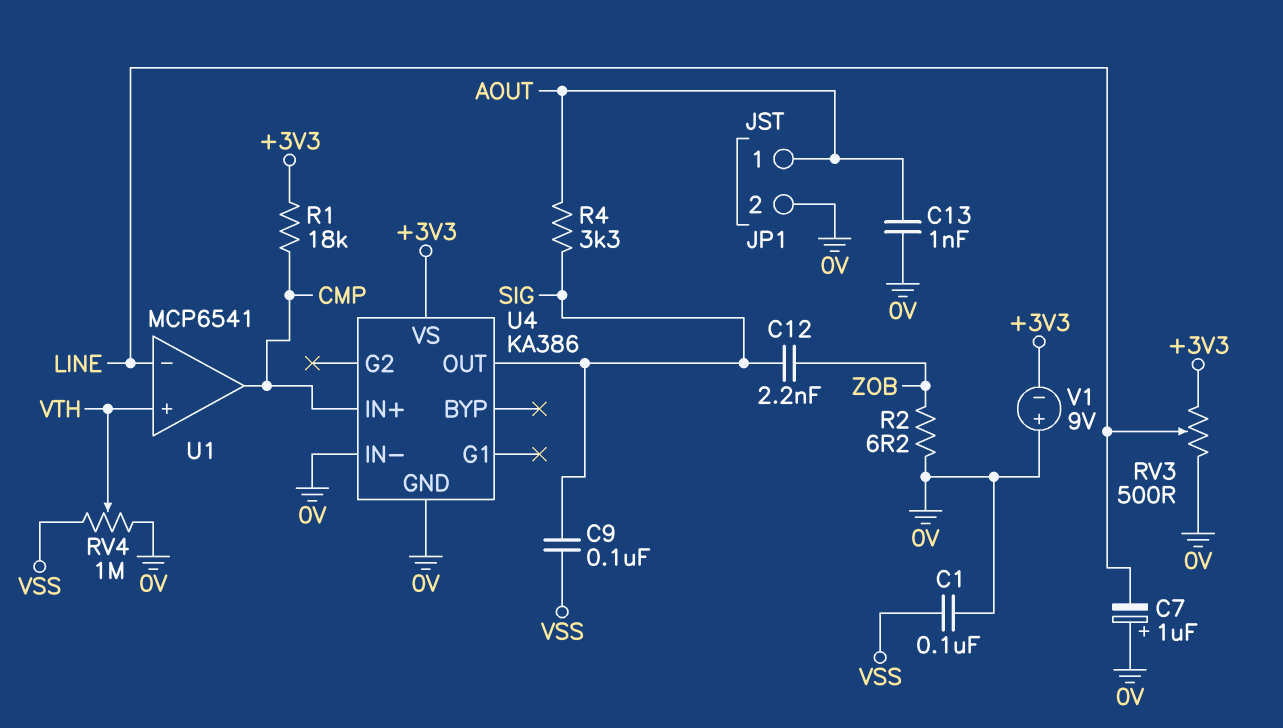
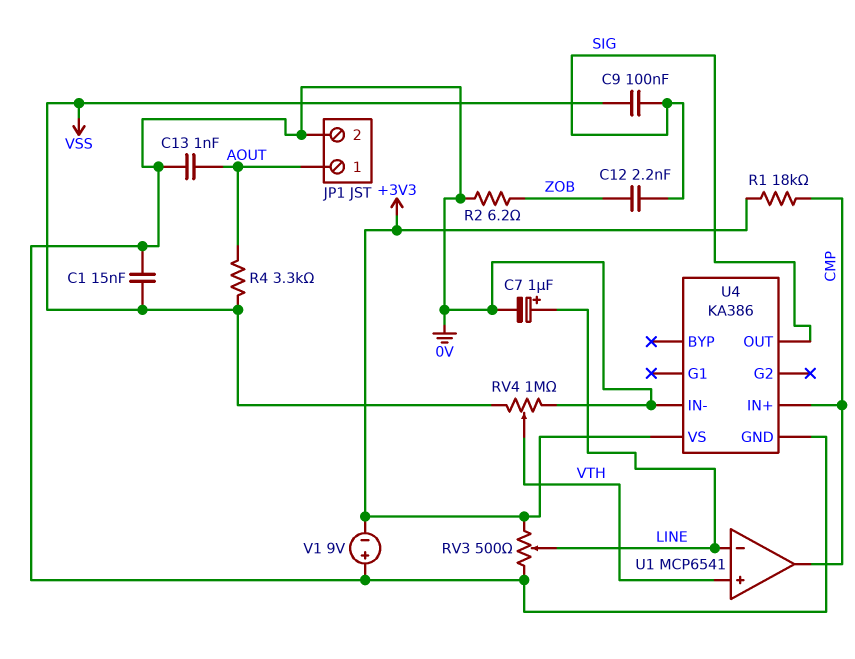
C1: 100nF (0V, VSS) -> 15nF (0V, VSS)
C7: 1uF (plus 0V, minus LINE) -> 1uF (plus LINE, minus 0V)
R4: 3.3k (AOUT, SIG) -> 3.3k (AOUT, VSS)

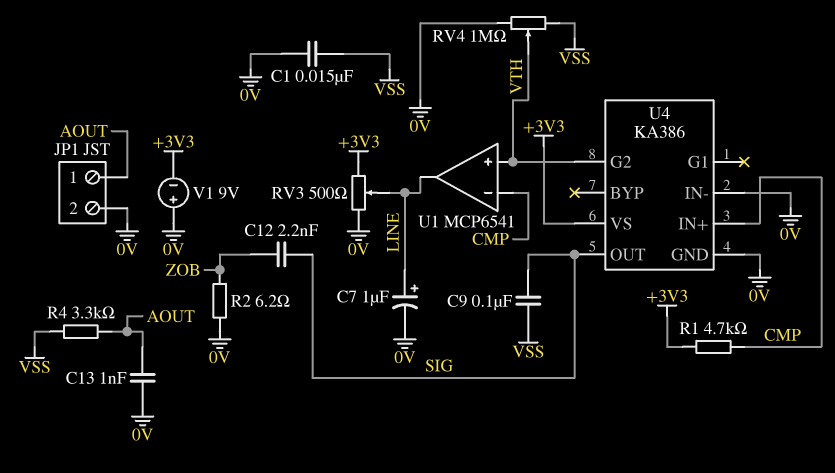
R1: 18k (+3V3, CMP) -> 4.7k (+3V3, CMP)
U1 pin in-: LINE -> CMP
U1 pin out: CMP -> LINE
U4 pin G2: none -> VTH

